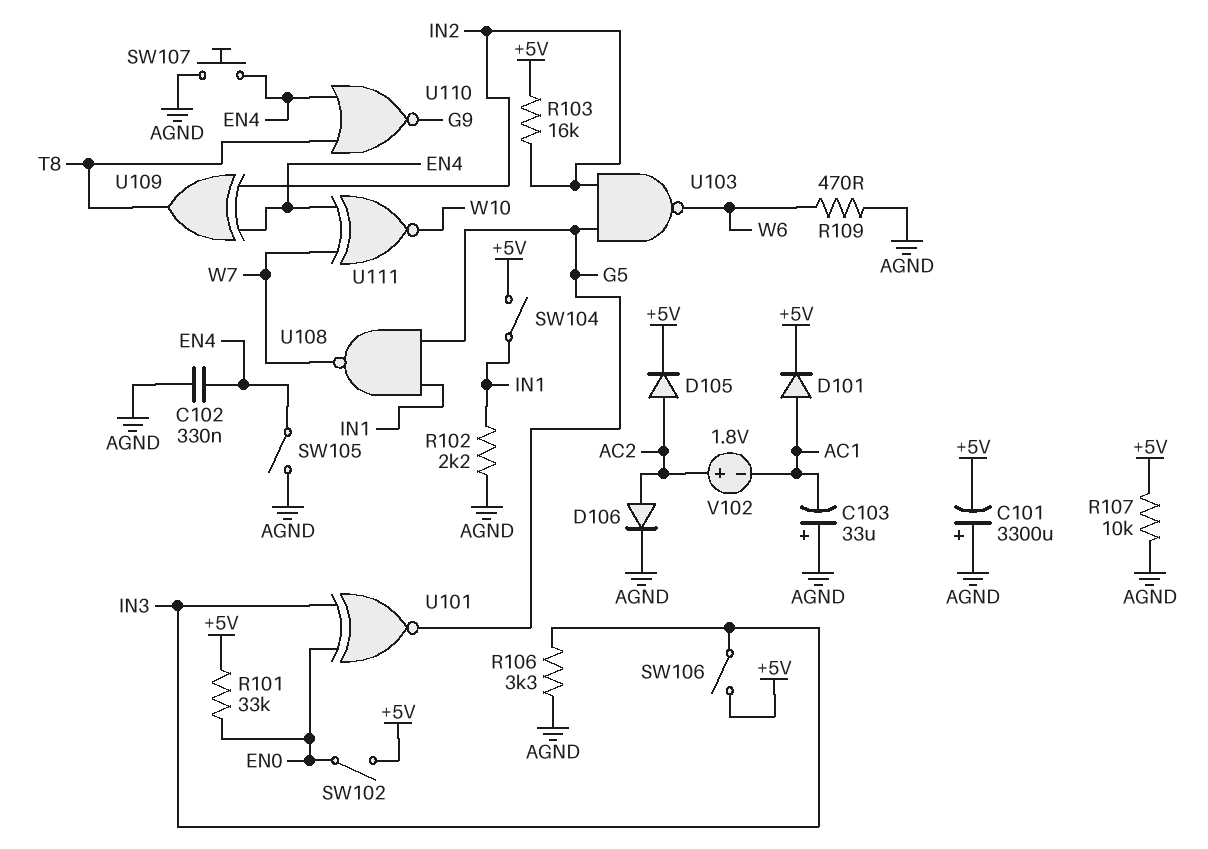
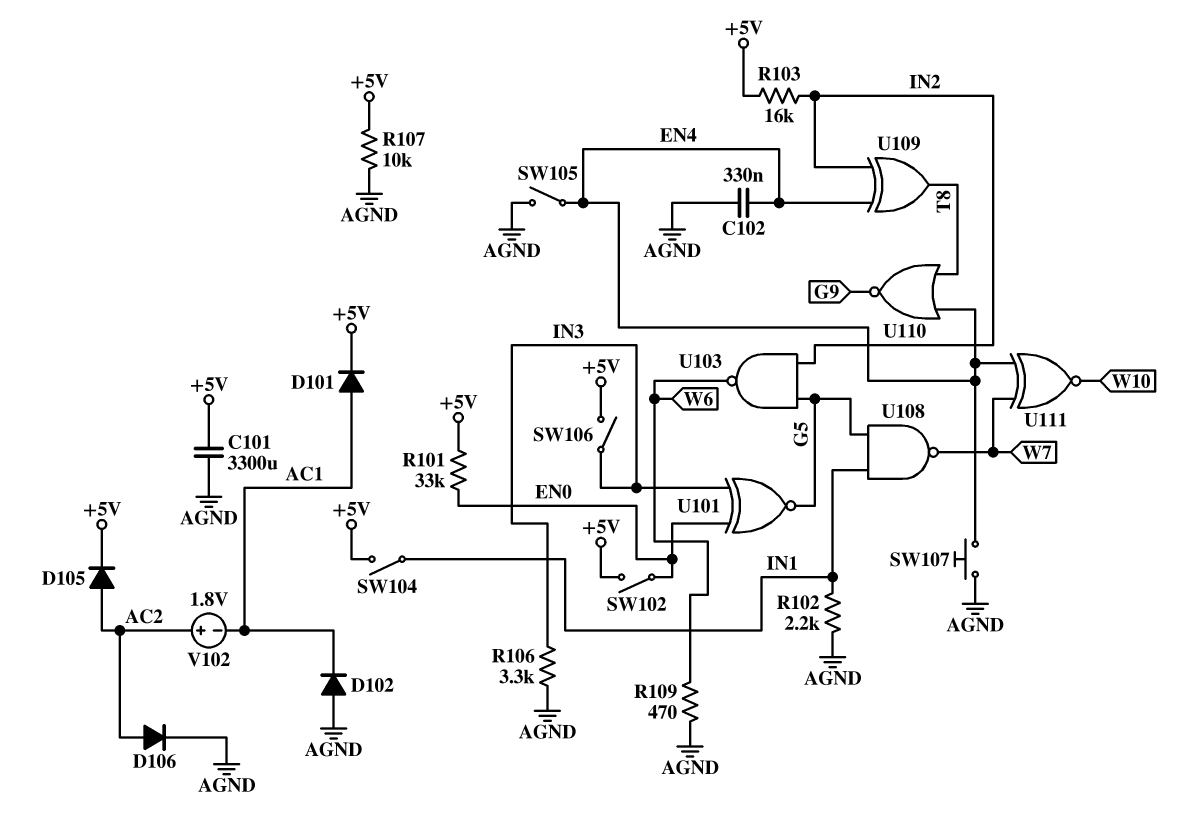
C101: 3300uF (plus AGND, minus +5V) -> 3300uF (+5V, AGND)
C103: 33uF (plus AGND, minus AC1) -> none
D102: none -> diode (A AGND, K AC1)

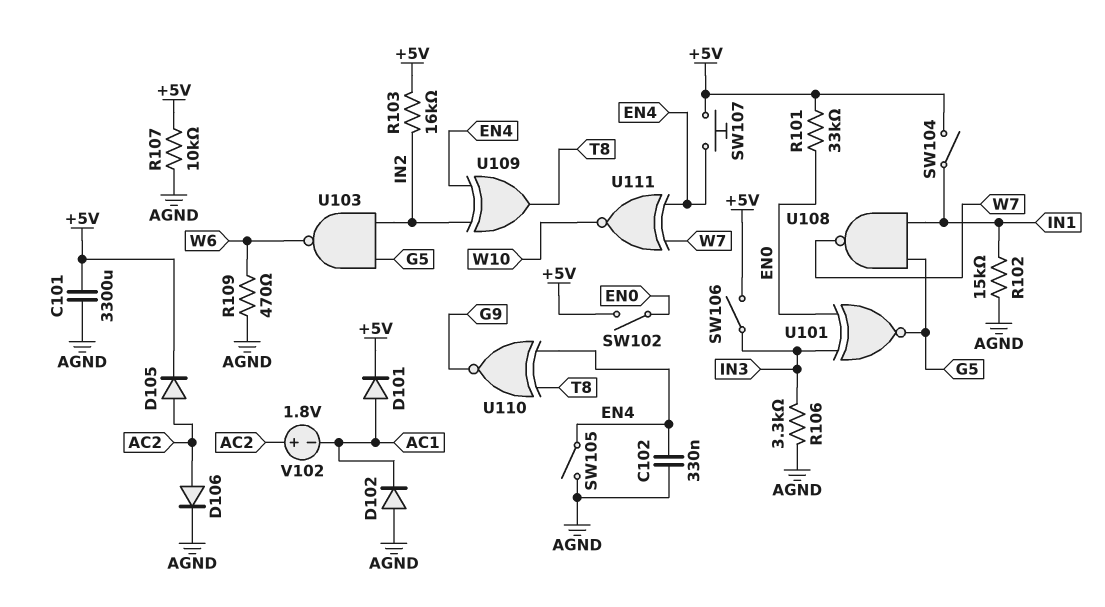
R102: 2.2k (AGND, IN1) -> 15k (AGND, IN1)
SW107: button (AGND, EN4) -> button (+5V, EN4)
U110: NOR (in EN4, in T8, out G9) -> XNOR (in EN4, in T8, out G9)

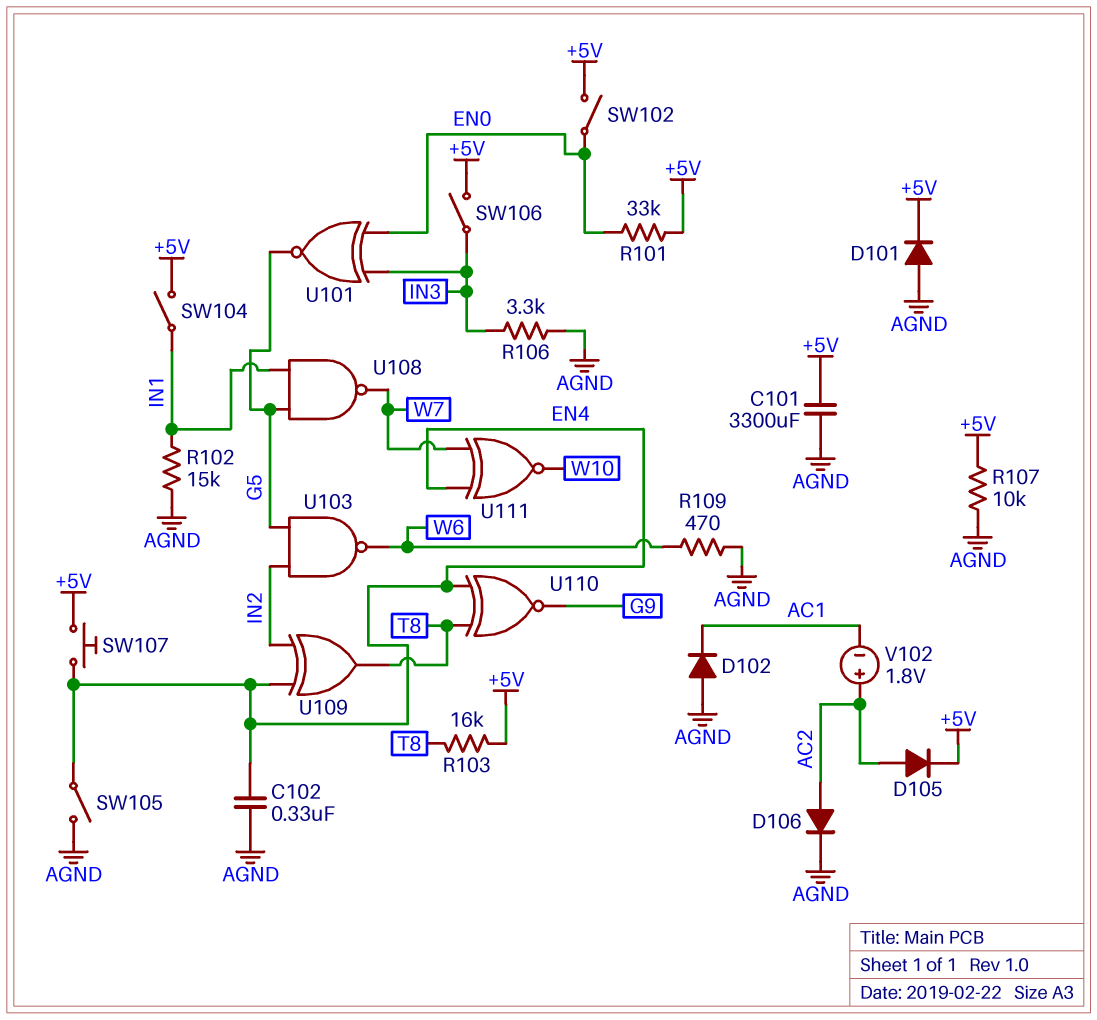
D101: diode (A AC1, K +5V) -> diode (A AGND, K +5V)
R103: 16k (+5V, IN2) -> 16k (+5V, T8)

